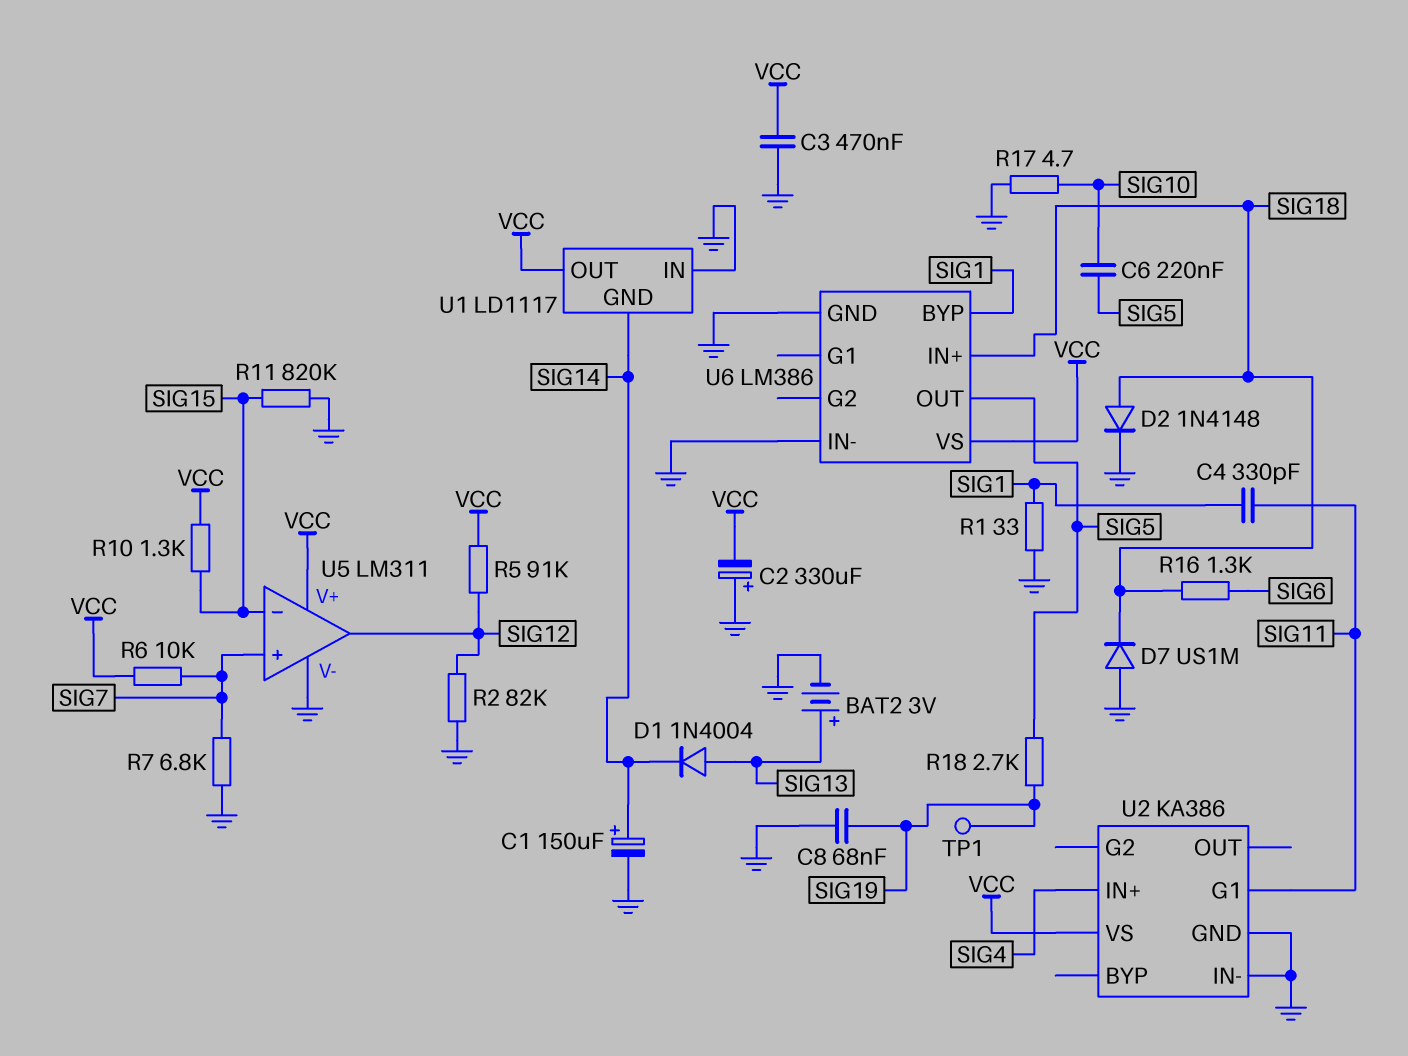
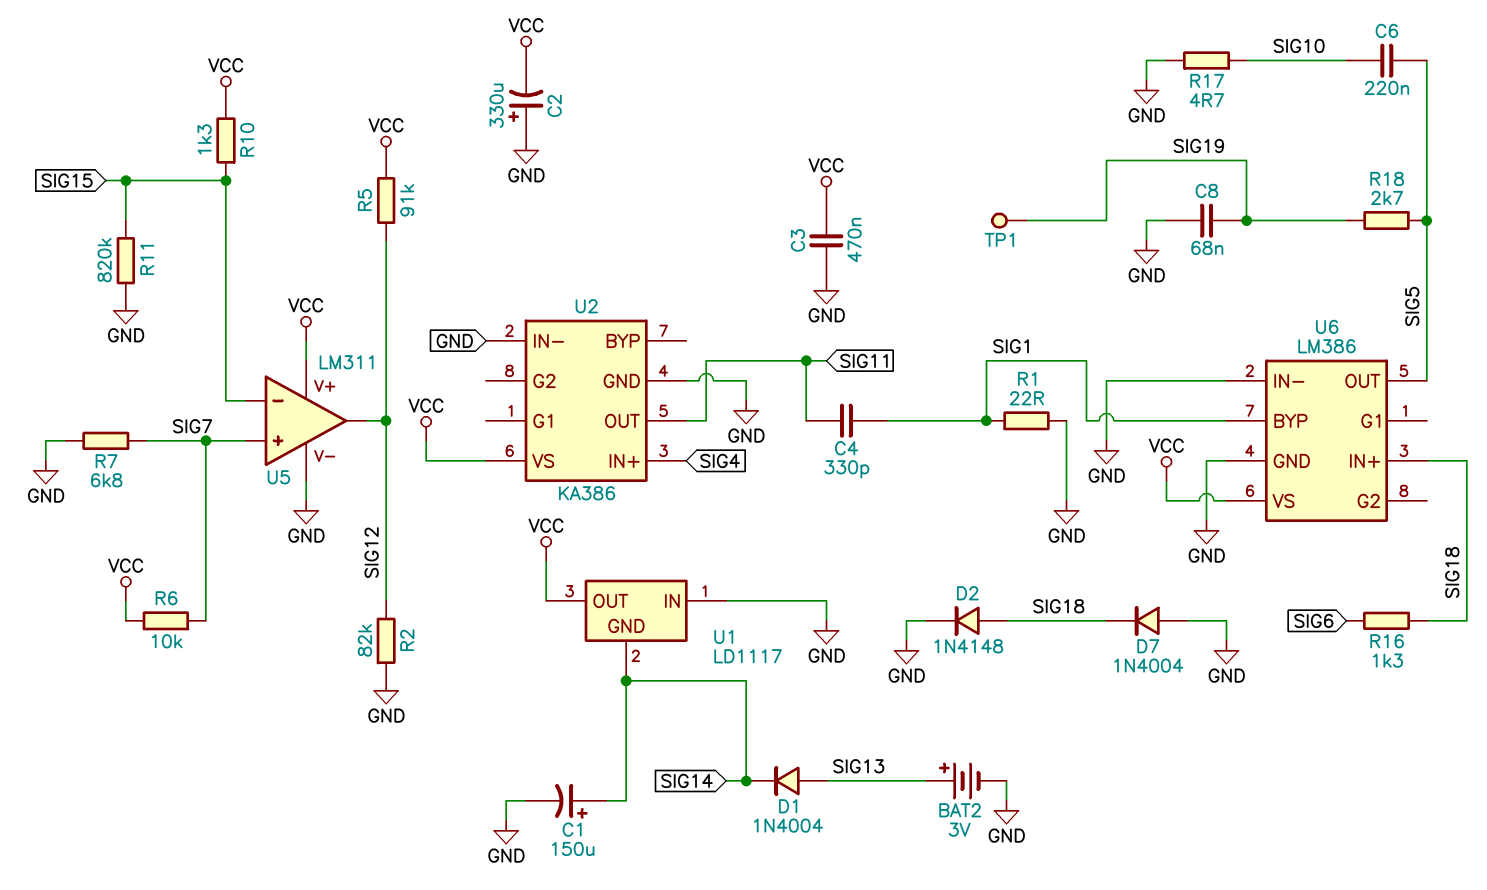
D7: diode US1M (A GND, K SIG18) -> diode 1N4004 (A GND, K SIG18)
R1: 33 (GND, SIG1) -> 22 (GND, SIG1)
U2 pin G1: SIG11 -> none
U2 pin OUT: none -> SIG11

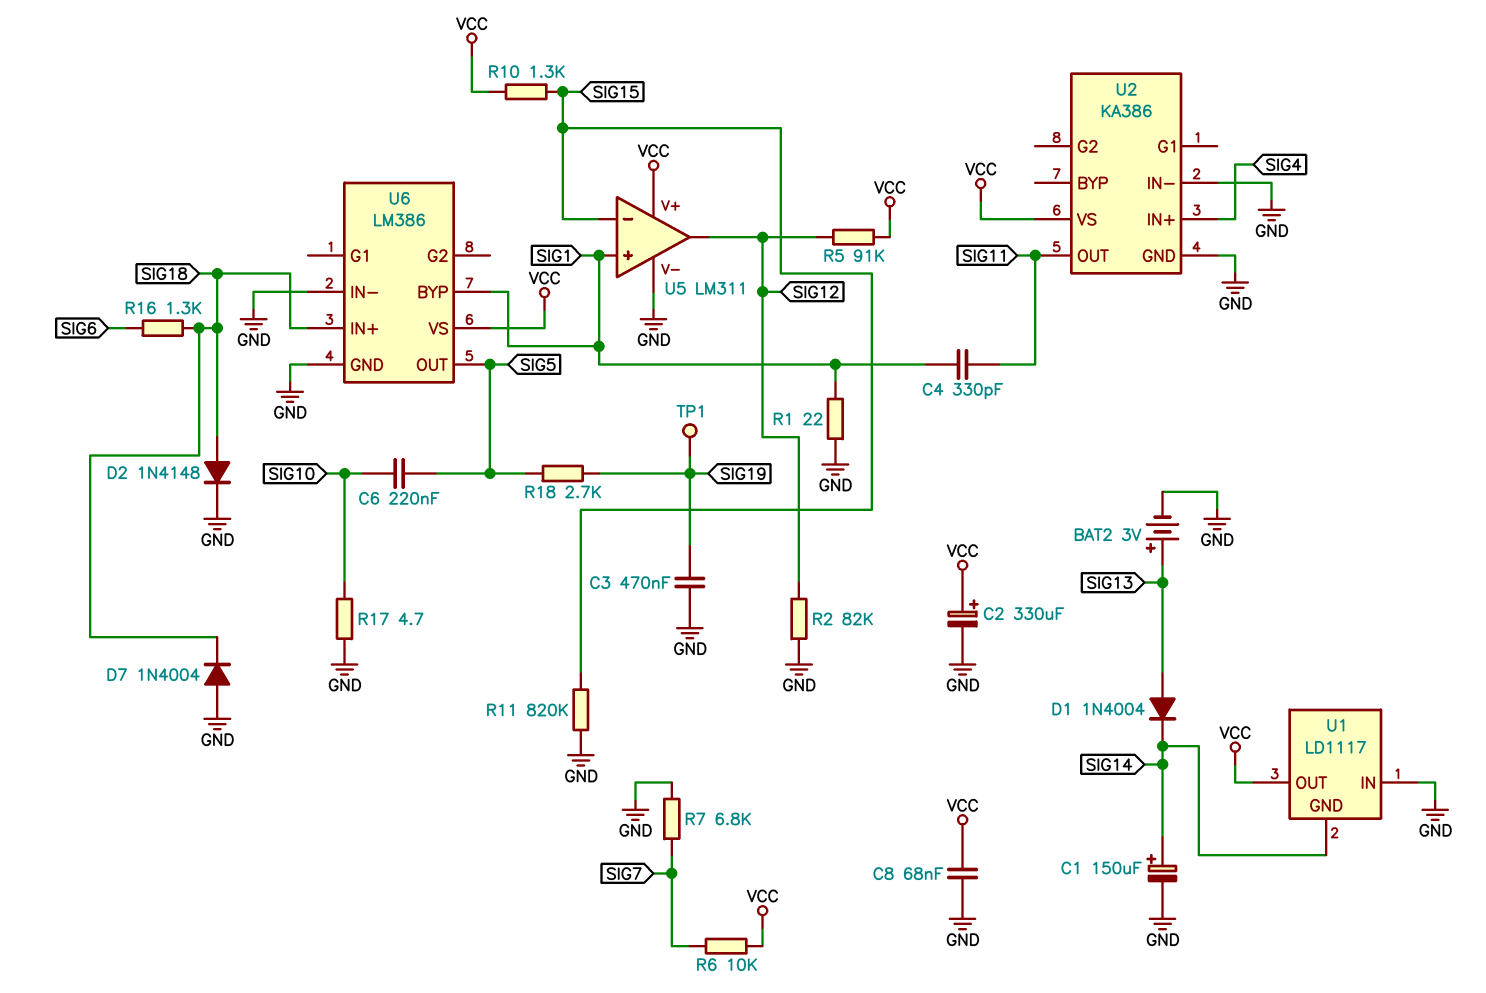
C2: 330uF (plus GND, minus VCC) -> 330uF (plus VCC, minus GND)
C3: 470nF (GND, VCC) -> 470nF (GND, SIG19)
C8: 68nF (GND, SIG19) -> 68nF (GND, VCC)
U5 pin in+: SIG7 -> SIG1

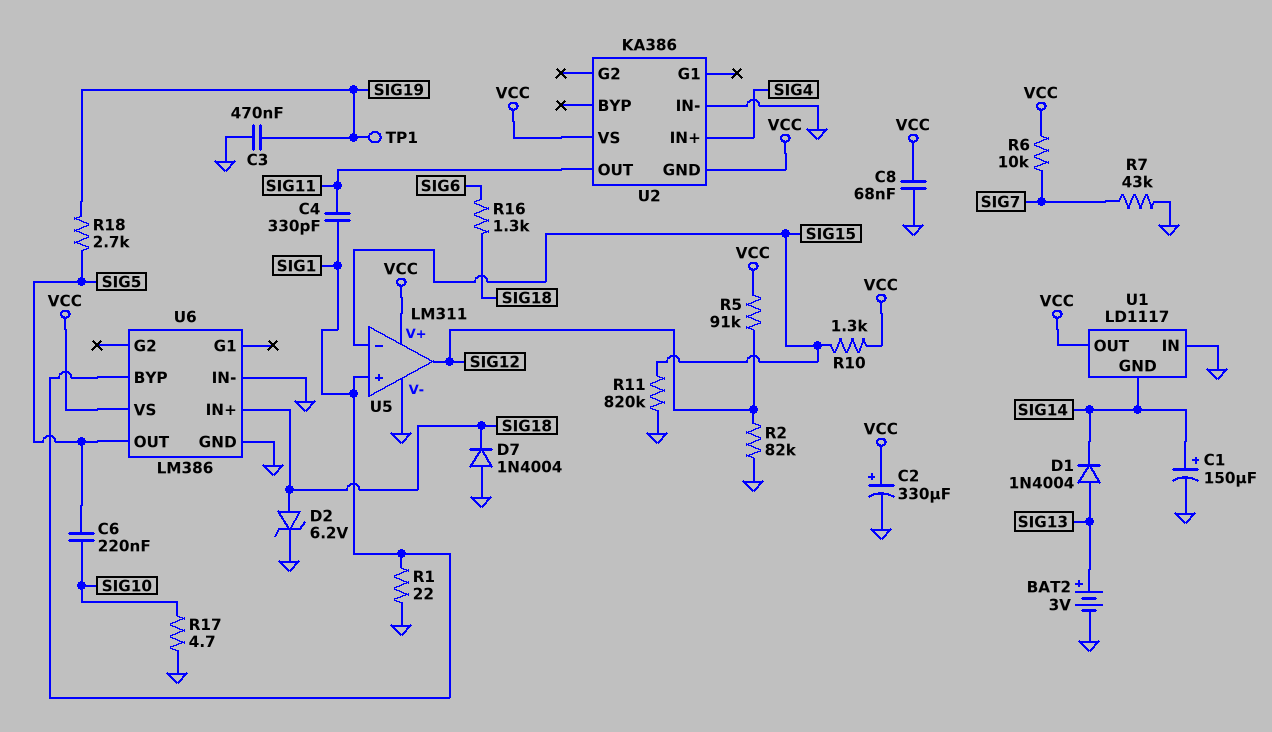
D2: diode 1N4148 (A SIG18, K GND) -> zener 6.2V (A SIG18, K GND)
R7: 6.8k (GND, SIG7) -> 43k (GND, SIG7)
U2 pin GND: GND -> VCC

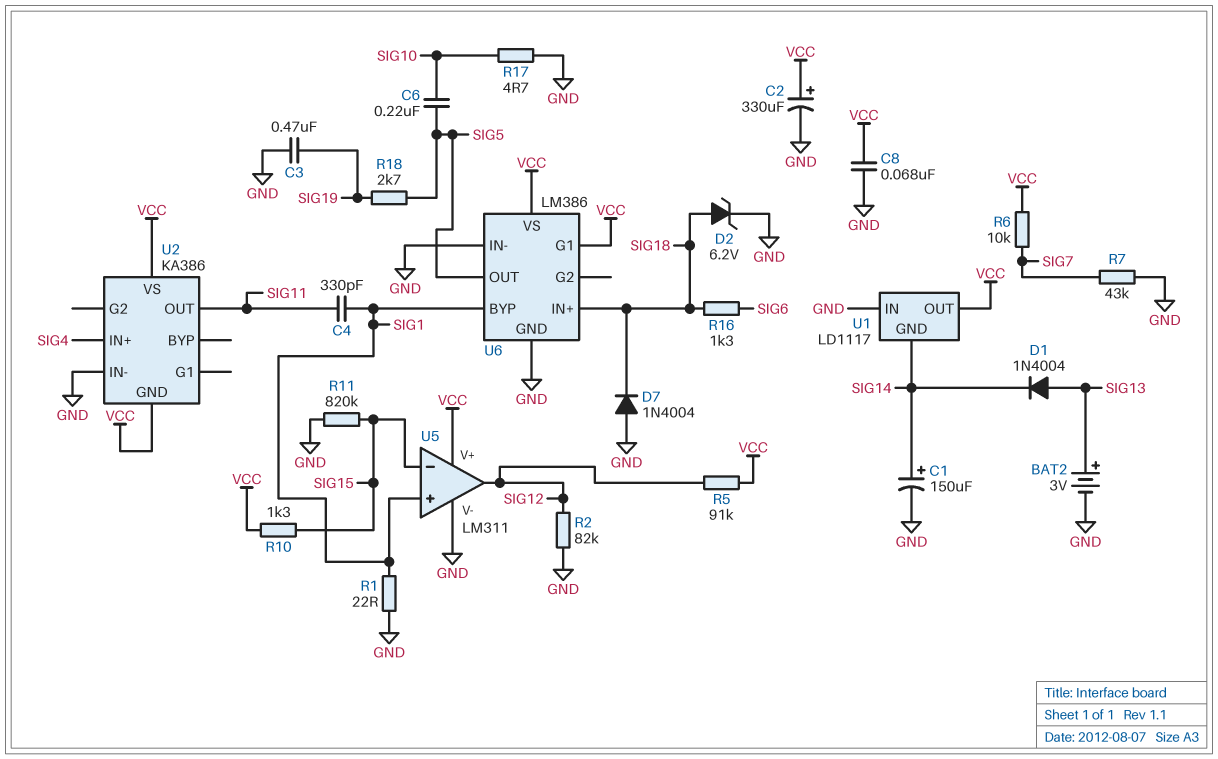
TP1: test point (SIG19) -> none
U6 pin G1: none -> VCC

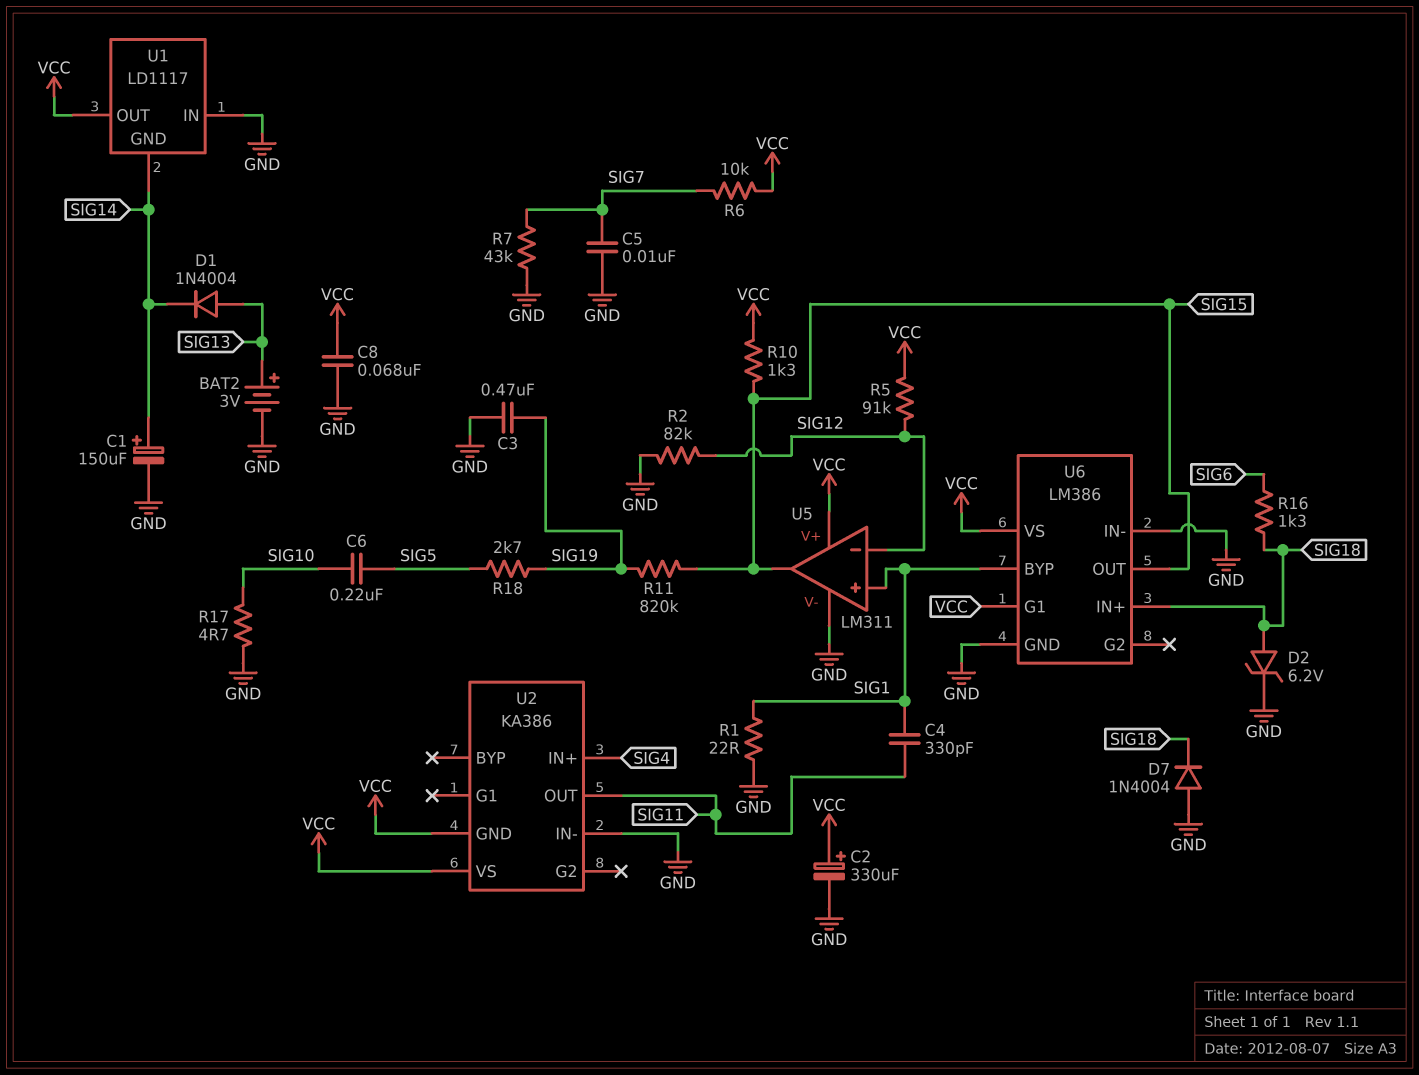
C5: none -> 10nF (GND, SIG7)
R11: 820k (GND, SIG15) -> 820k (SIG15, SIG19)
U5 pin in-: SIG15 -> SIG12
U5 pin out: SIG12 -> SIG15
U6 pin OUT: SIG5 -> SIG15

